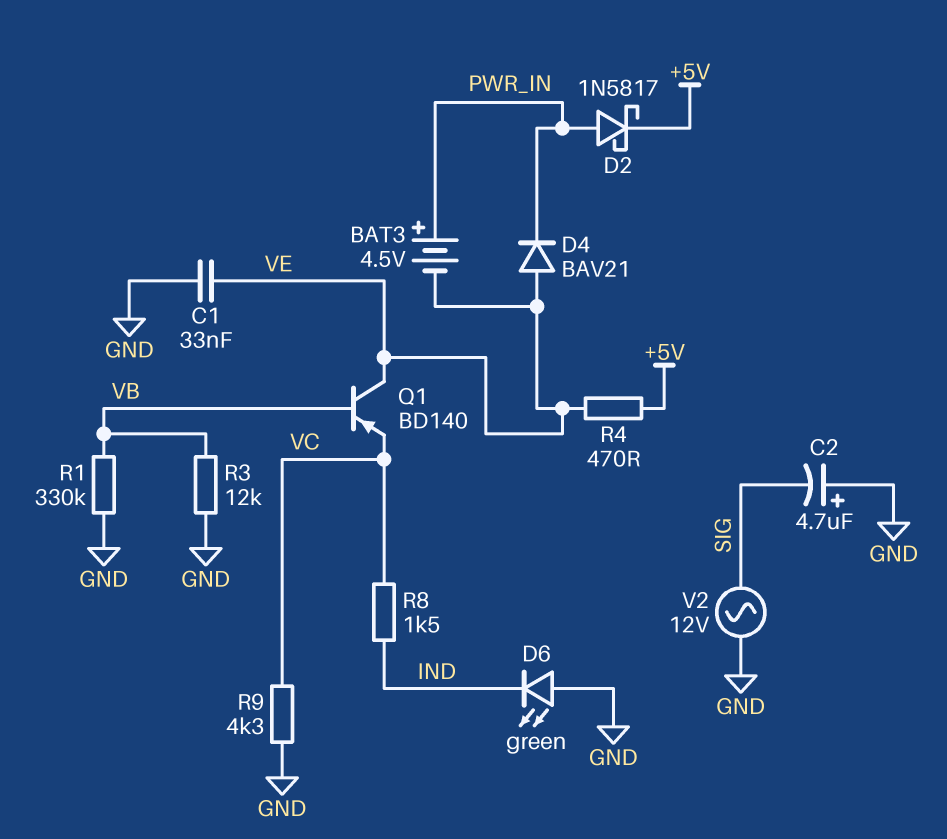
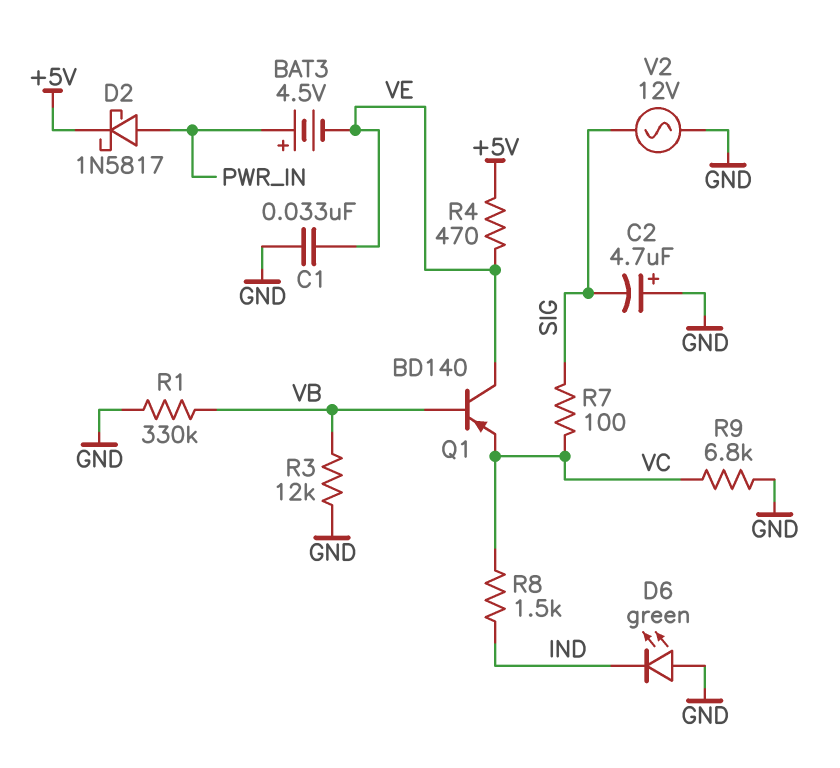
D4: diode BAV21 (A VE, K PWR_IN) -> none
R7: none -> 100 (SIG, VC)
R9: 4.3k (GND, VC) -> 6.8k (GND, VC)

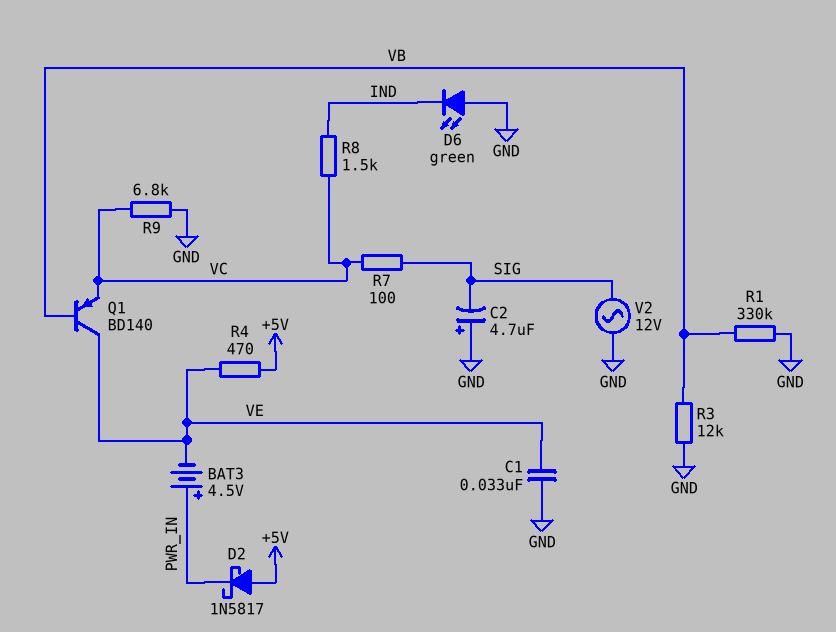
D2: schottky 1N5817 (A PWR_IN, K +5V) -> schottky 1N5817 (A +5V, K PWR_IN)

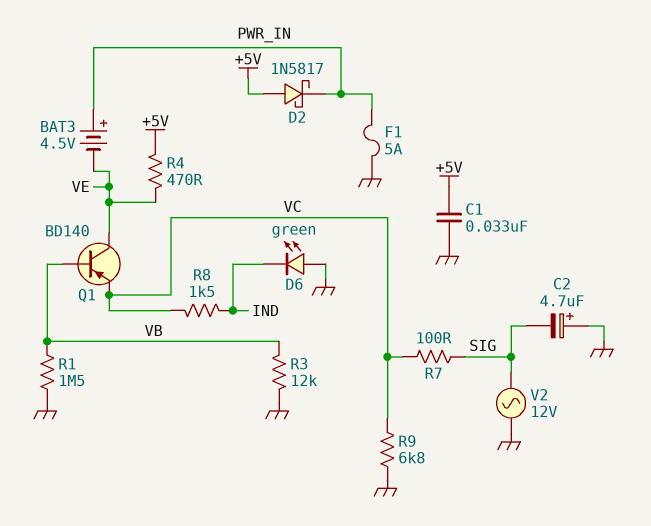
C1: 33nF (GND, VE) -> 33nF (+5V, GND)
F1: none -> 5A (GND, PWR_IN)
R1: 330k (GND, VB) -> 1.5M (GND, VB)

